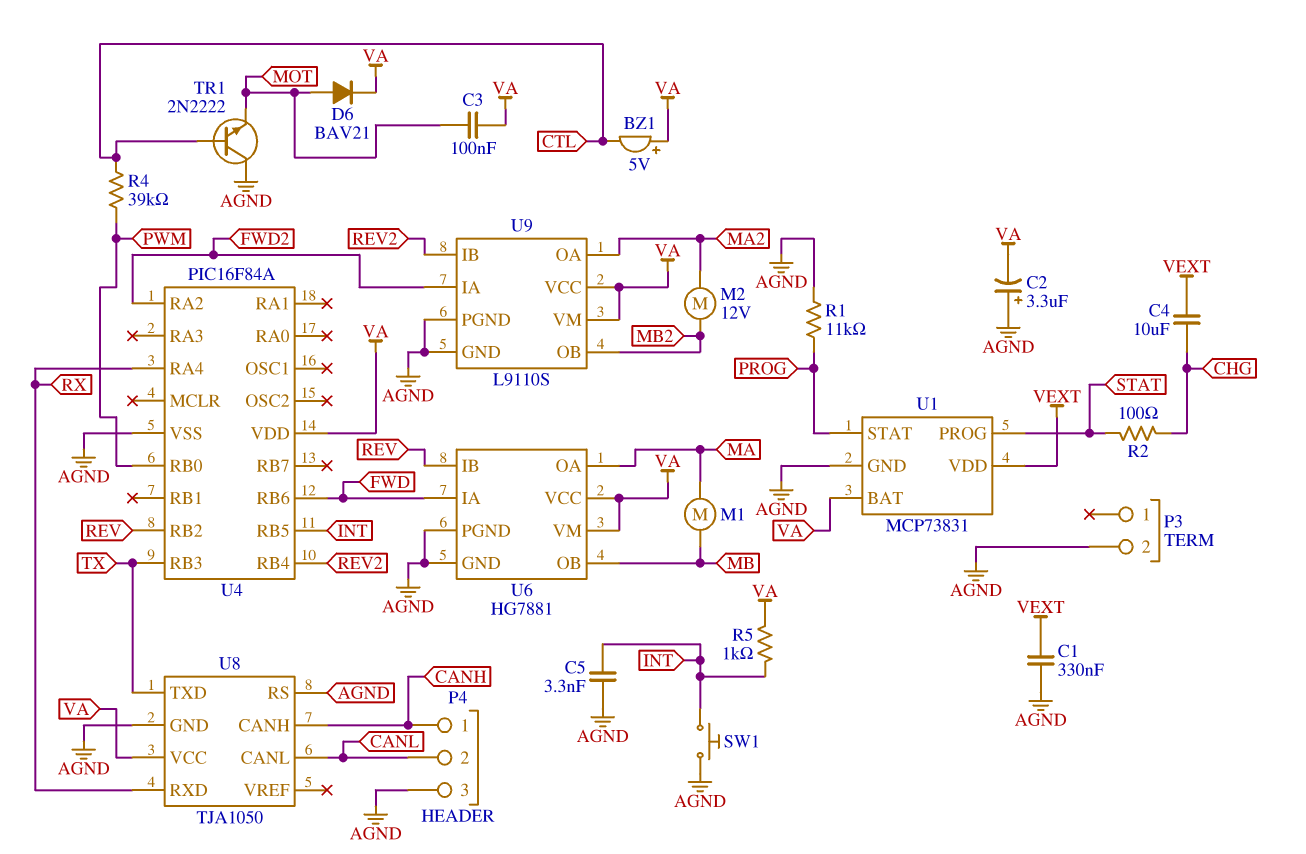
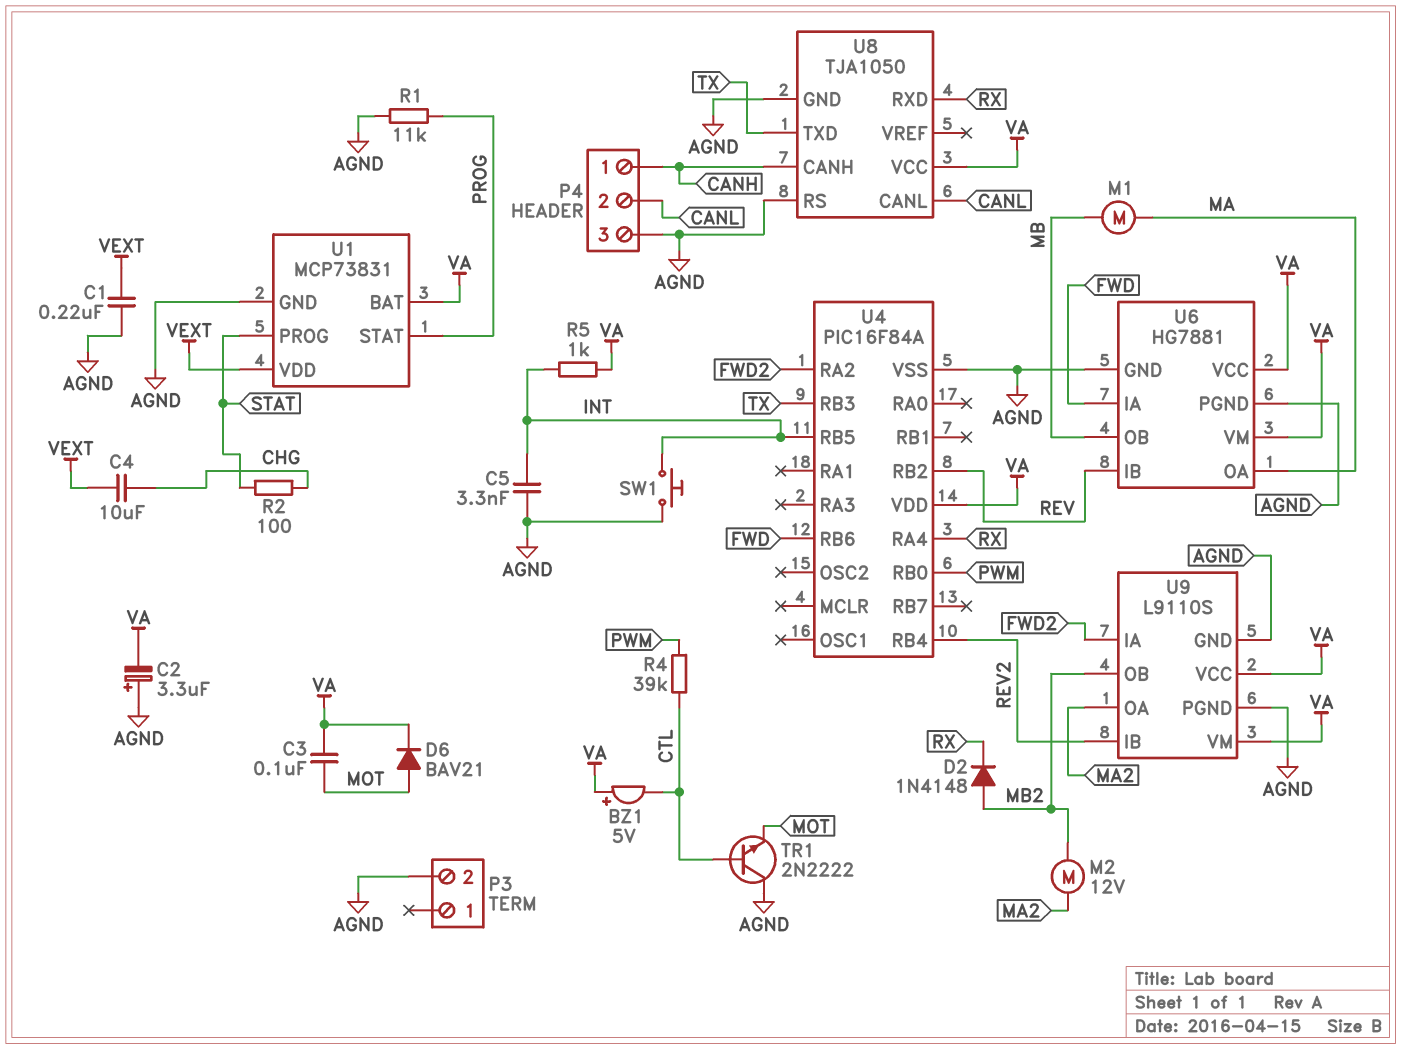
C1: 330nF (AGND, VEXT) -> 220nF (AGND, VEXT)
D2: none -> diode 1N4148 (A MB2, K RX)

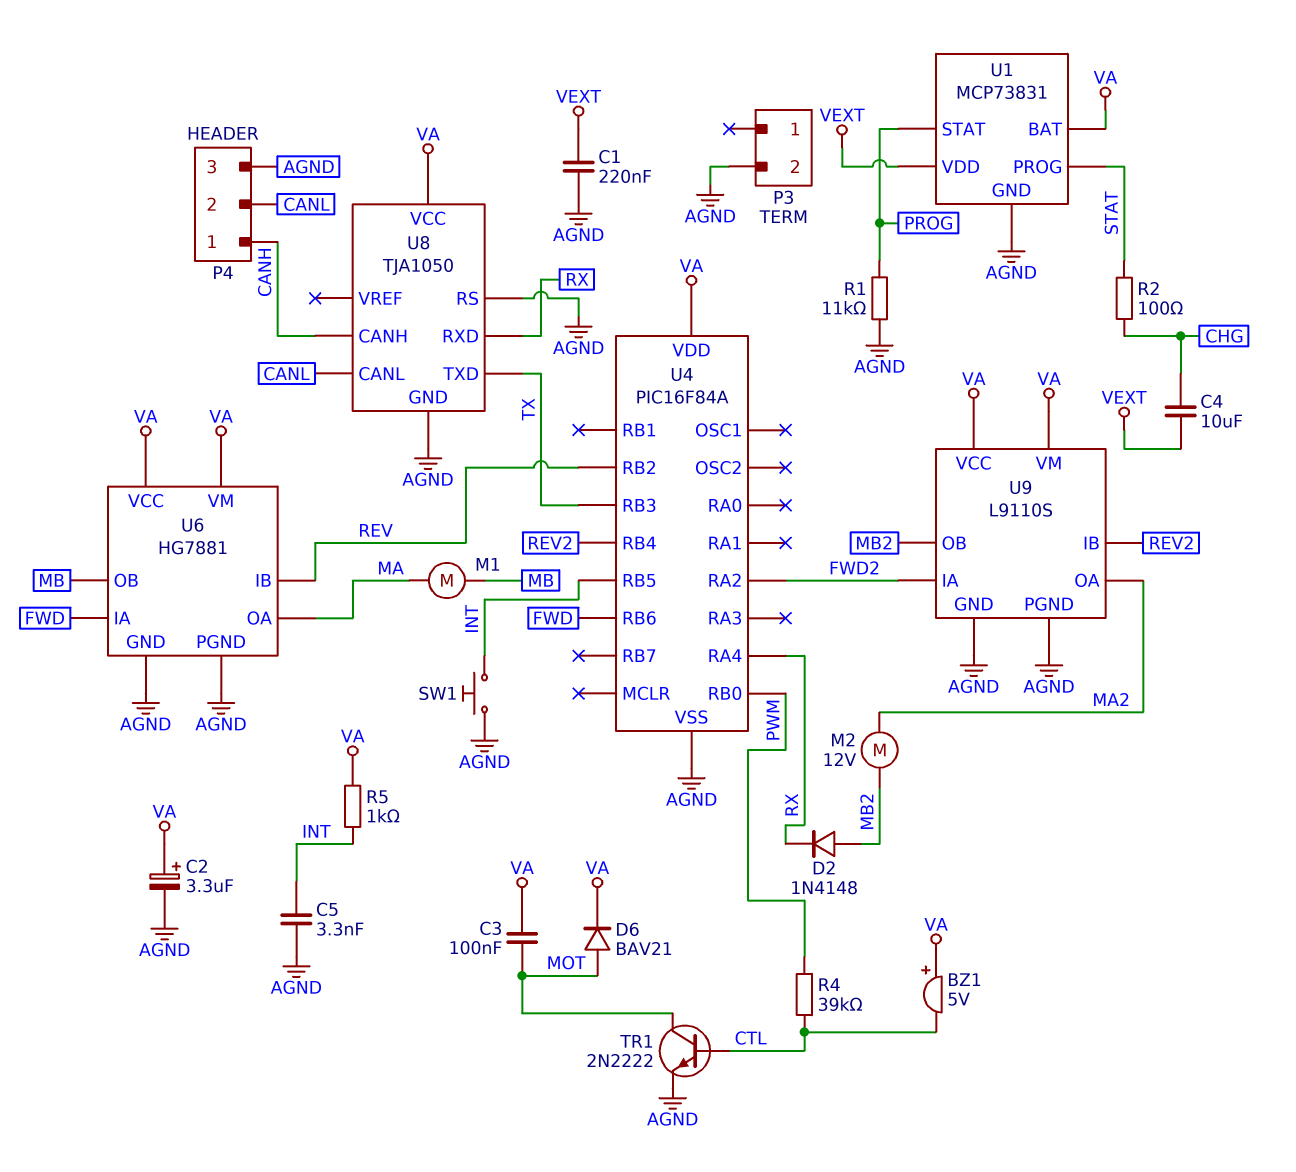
C2: 3.3uF (plus AGND, minus VA) -> 3.3uF (plus VA, minus AGND)
TR1: NPN 2N2222 (B CTL, C AGND, E MOT) -> NPN 2N2222 (B CTL, C MOT, E AGND)

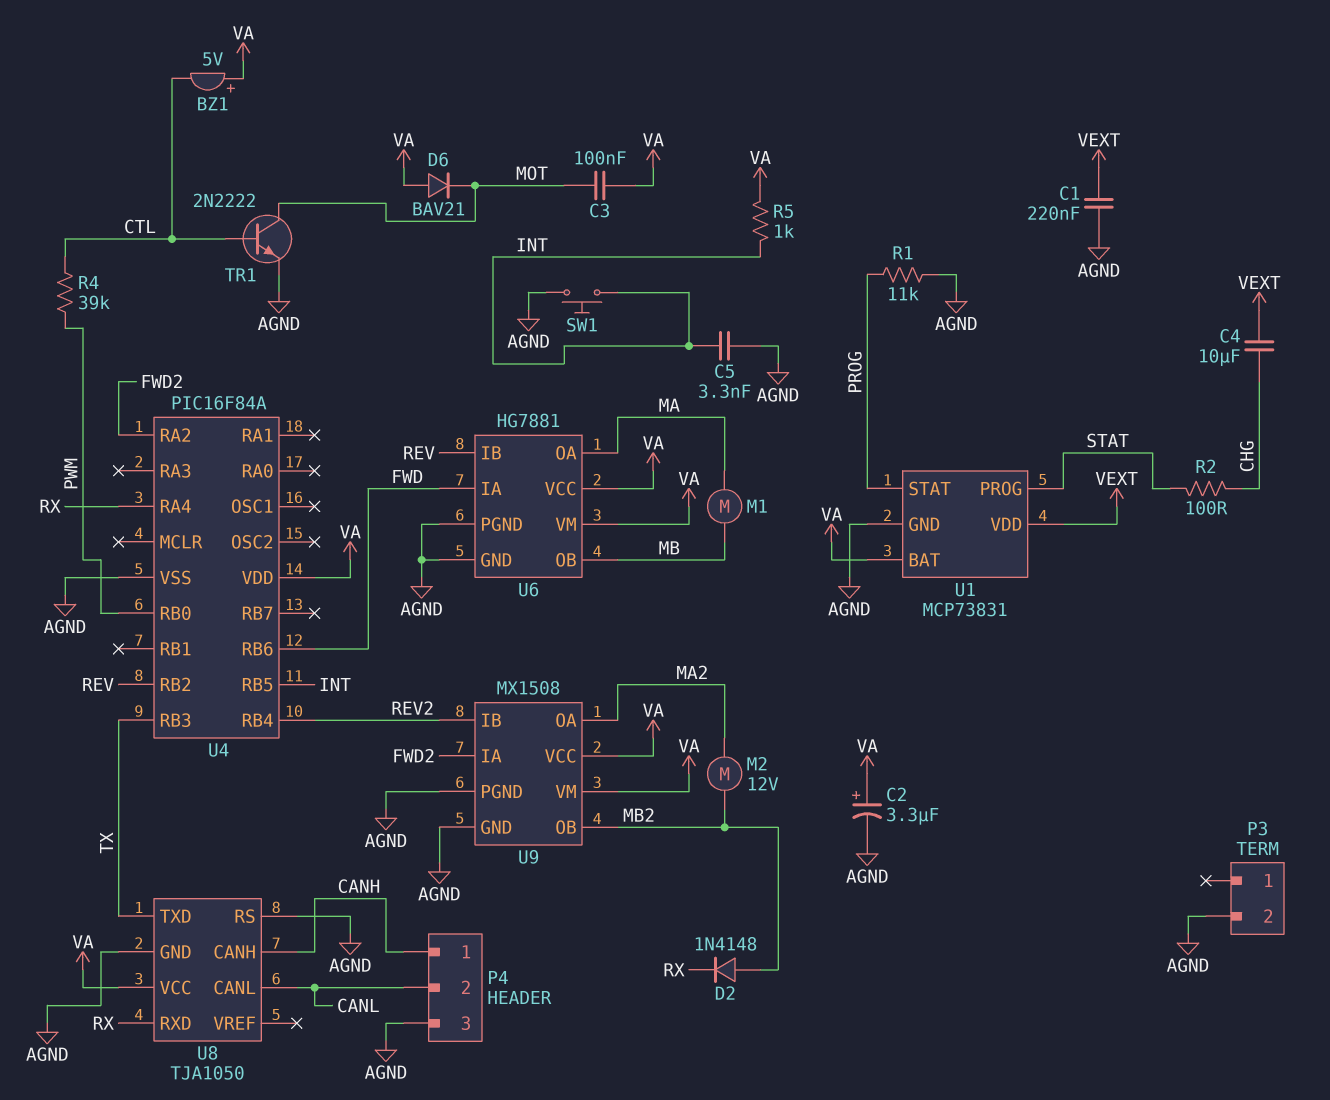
D6: diode BAV21 (A MOT, K VA) -> diode BAV21 (A VA, K MOT)
U9: L9110S -> MX1508

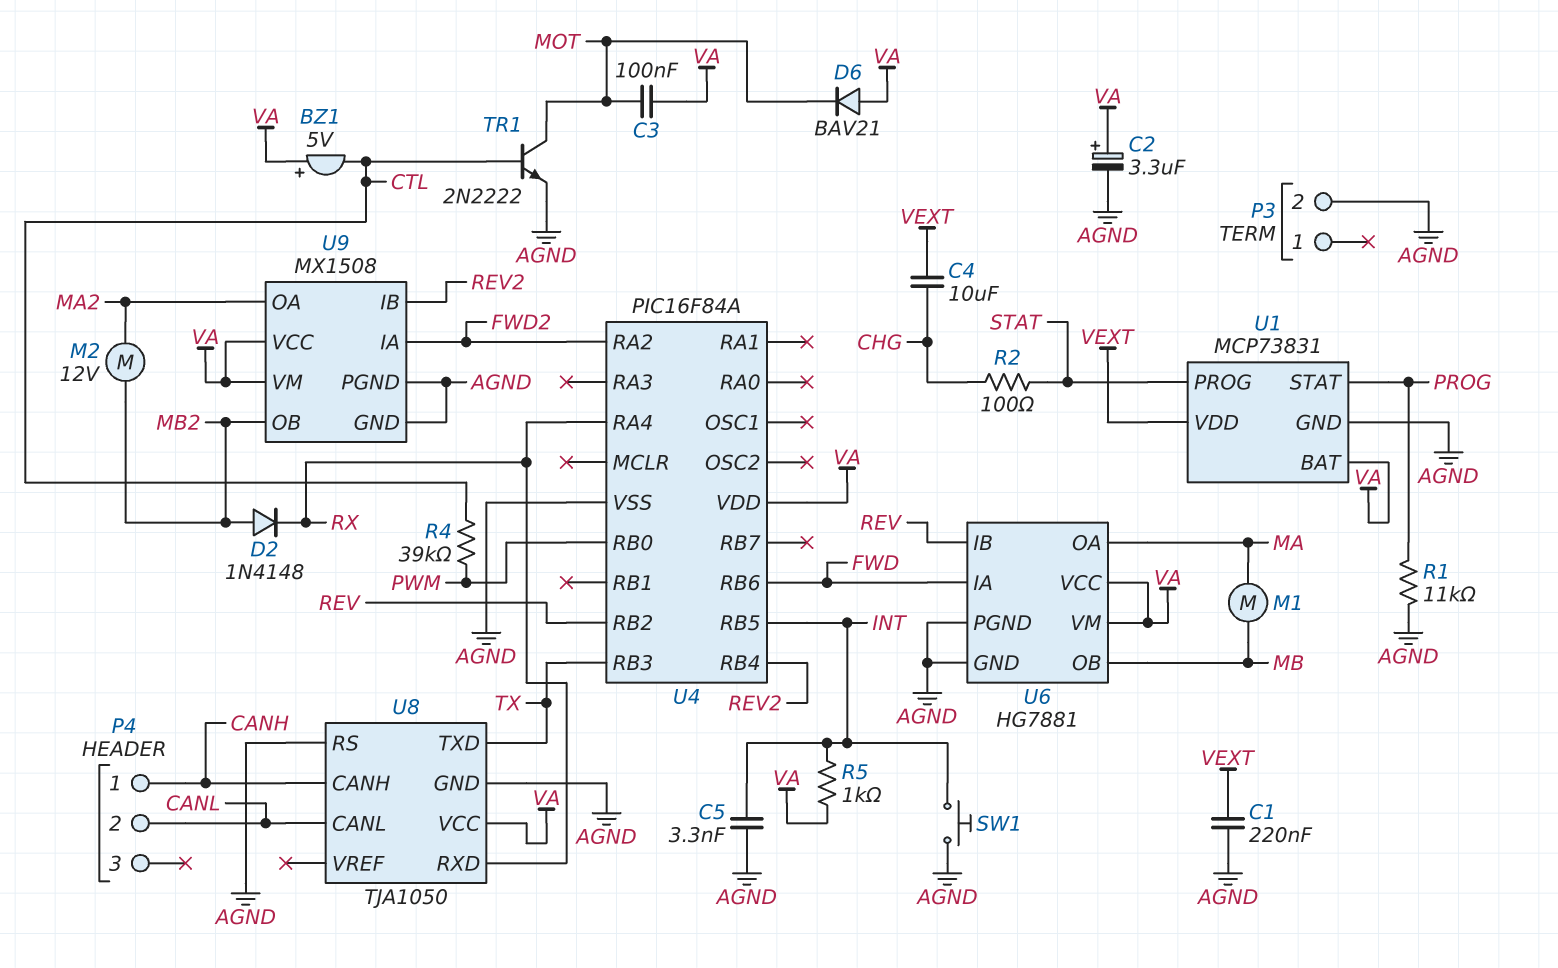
P4 pin 3: AGND -> none

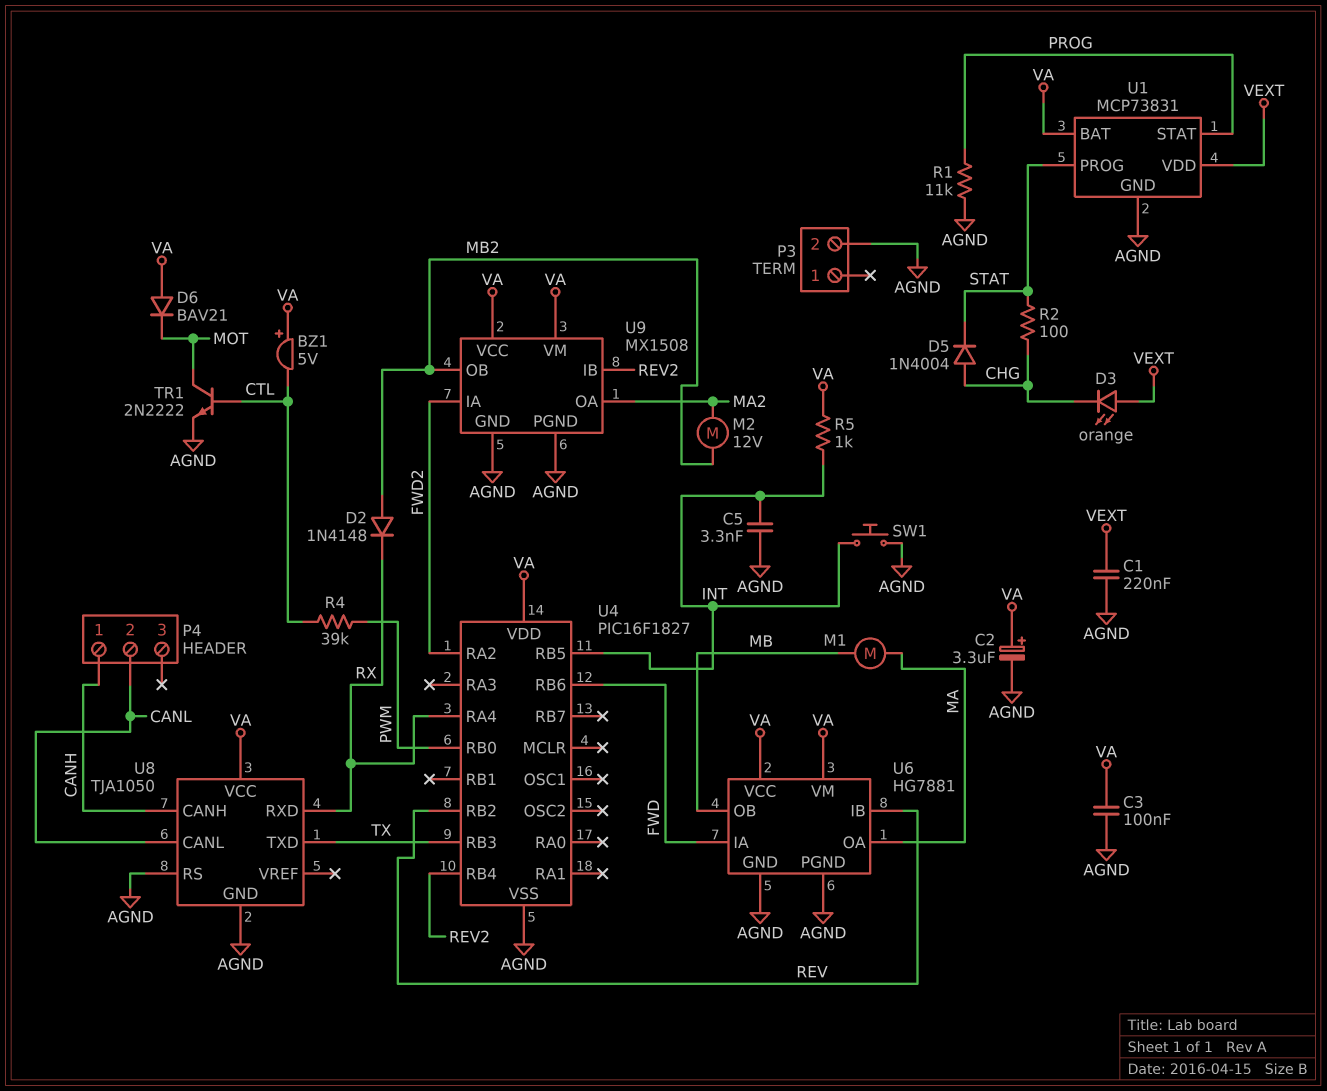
C3: 100nF (MOT, VA) -> 100nF (AGND, VA)
C4: 10uF (CHG, VEXT) -> none
D3: none -> LED orange (A VEXT, K CHG)
D5: none -> diode 1N4004 (A CHG, K STAT)
U4: PIC16F84A -> PIC16F1827

